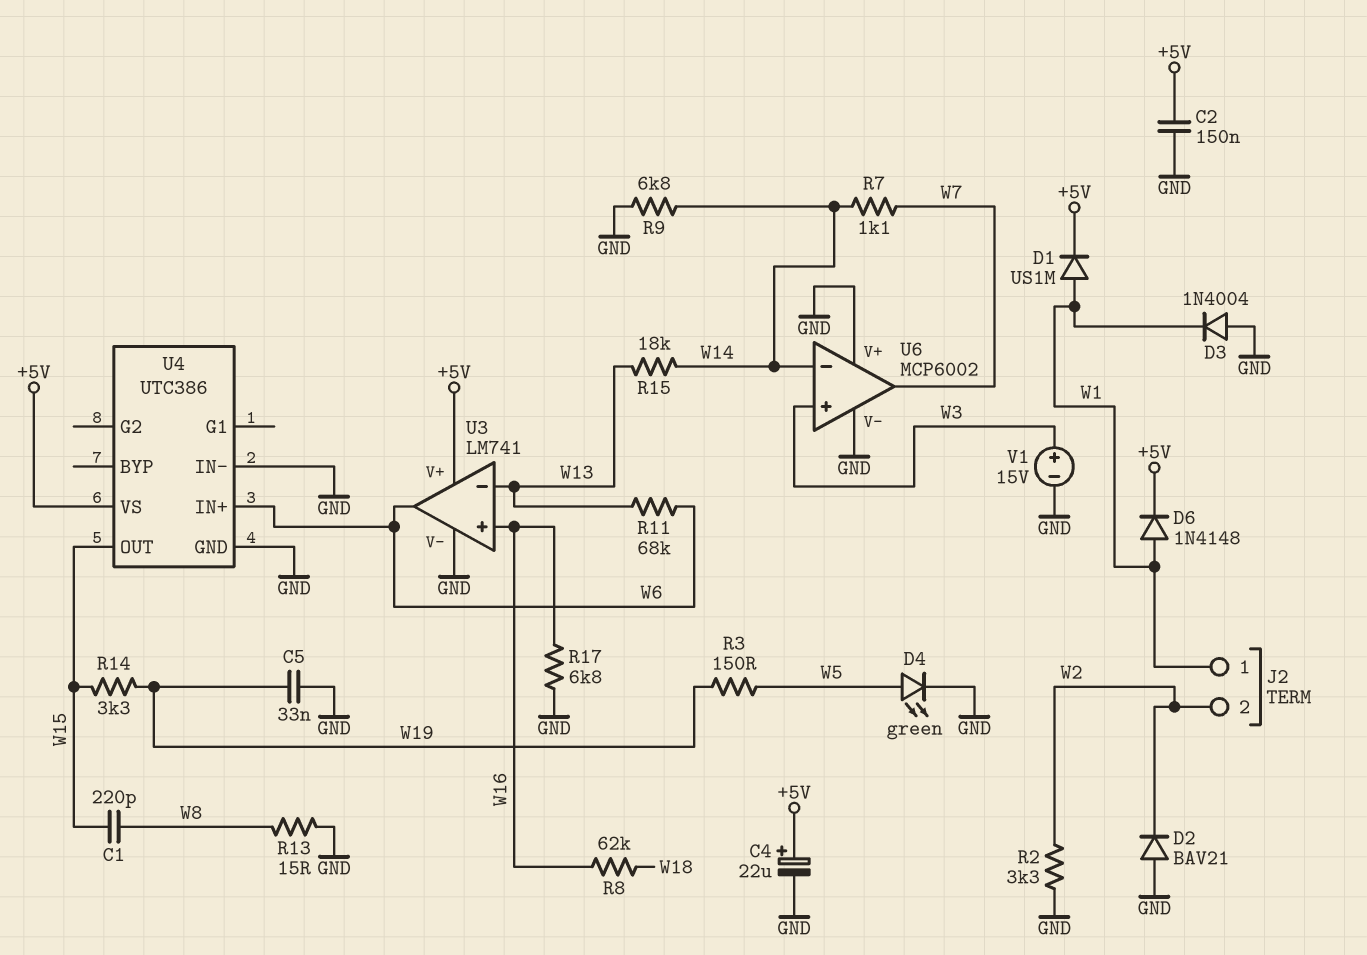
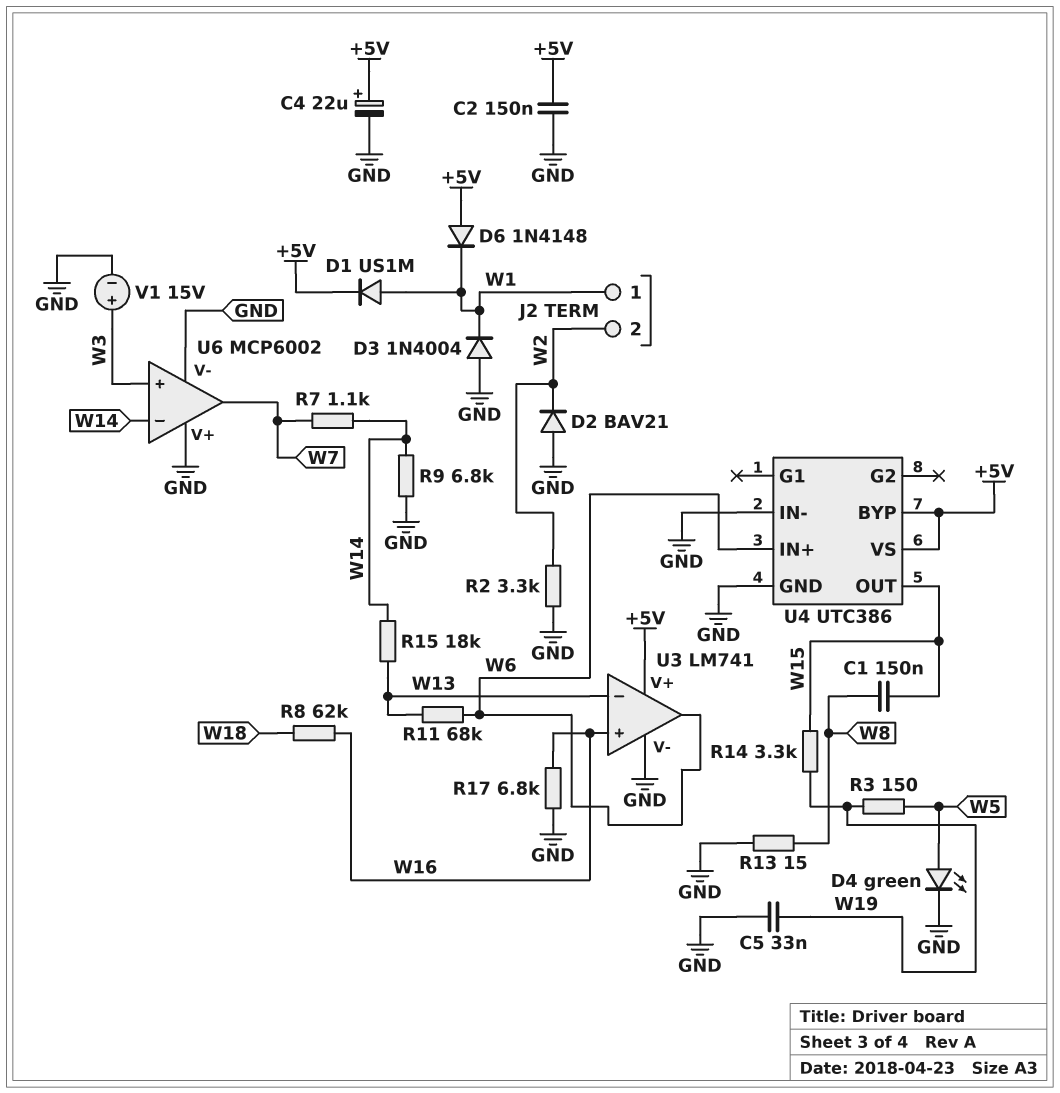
C1: 220pF (W8, W15) -> 150nF (W8, W15)
D6: diode 1N4148 (A W1, K +5V) -> diode 1N4148 (A +5V, K W1)
U4 pin BYP: none -> +5V

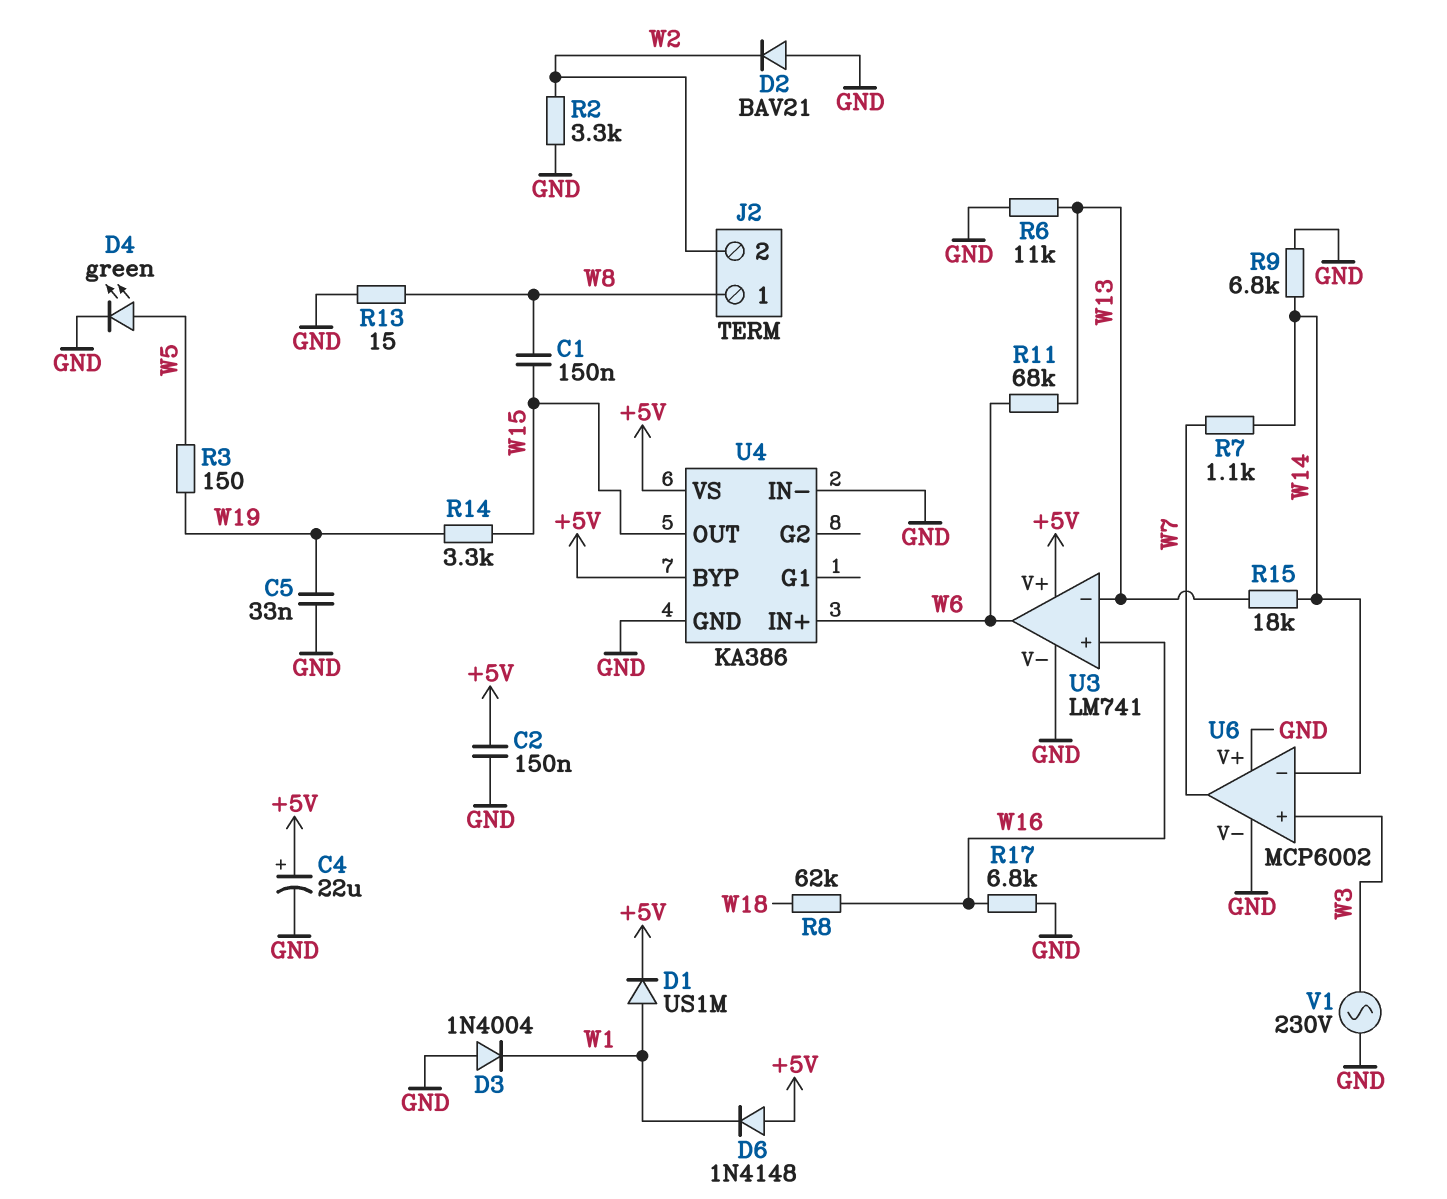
J2 pin 1: W1 -> W8
R6: none -> 11k (GND, W13)
U4: UTC386 -> KA386
V1: 15V (plus W3, minus GND) -> AC 230V (GND, W3)

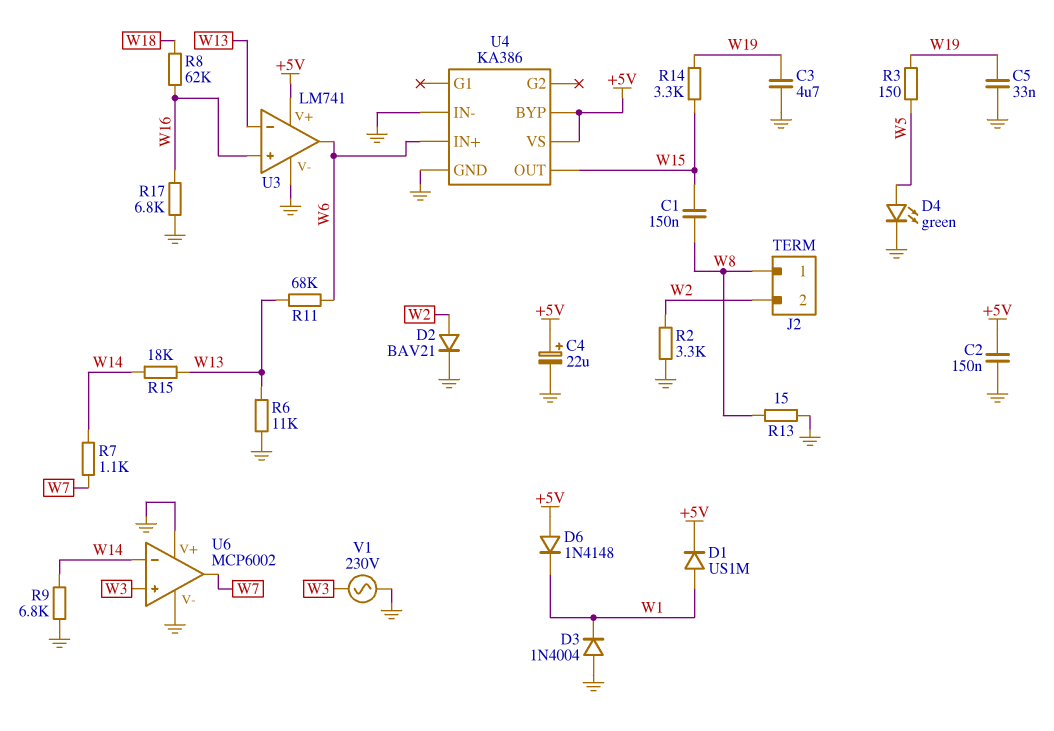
C3: none -> 4.7uF (GND, W19)
D2: diode BAV21 (A GND, K W2) -> diode BAV21 (A W2, K GND)

